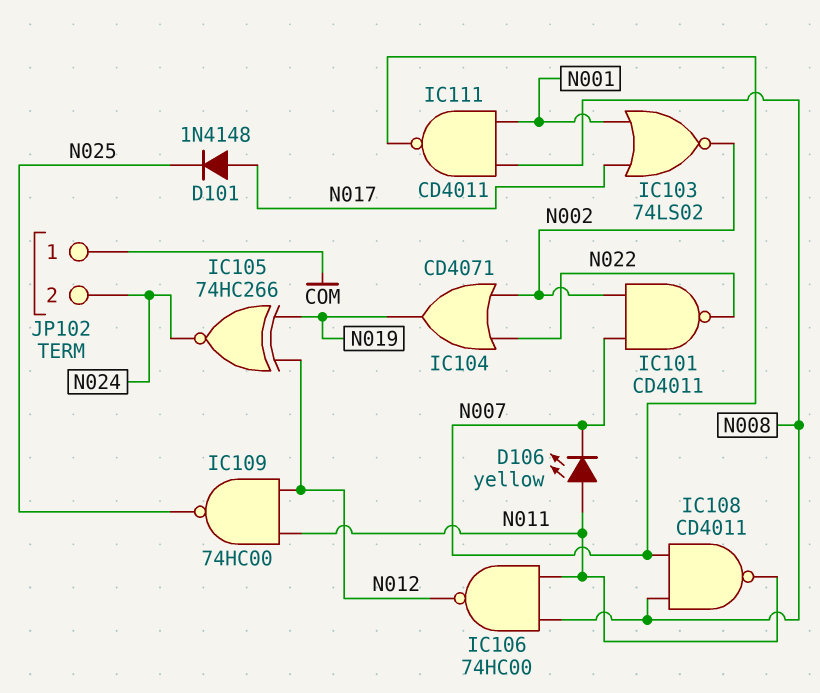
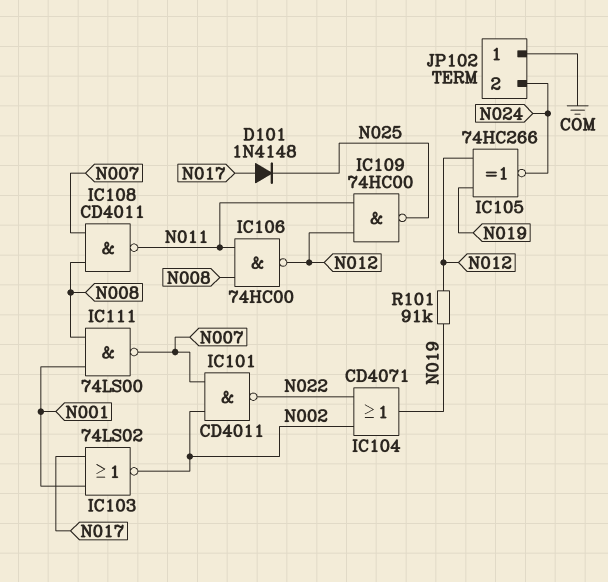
D106: LED yellow (A N011, K N007) -> none
IC111: NAND CD4011 (in N001, in N008, out N007) -> NAND 74LS00 (in N001, in N008, out N007)
R101: none -> 91k (N012, N019)

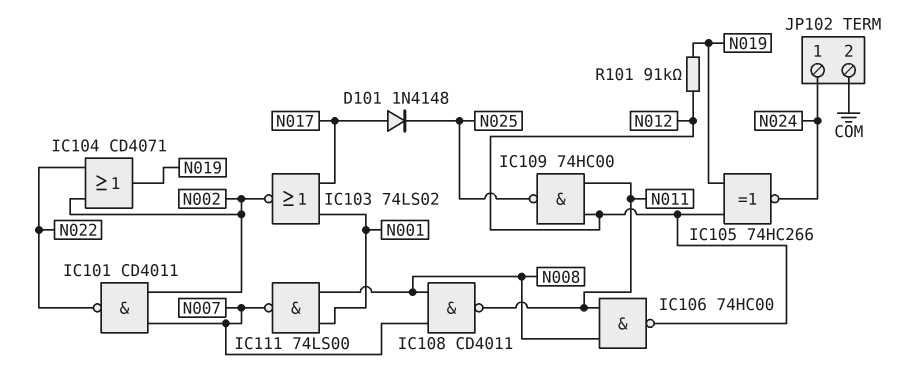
JP102 pin 1: COM -> N024
JP102 pin 2: N024 -> COM

